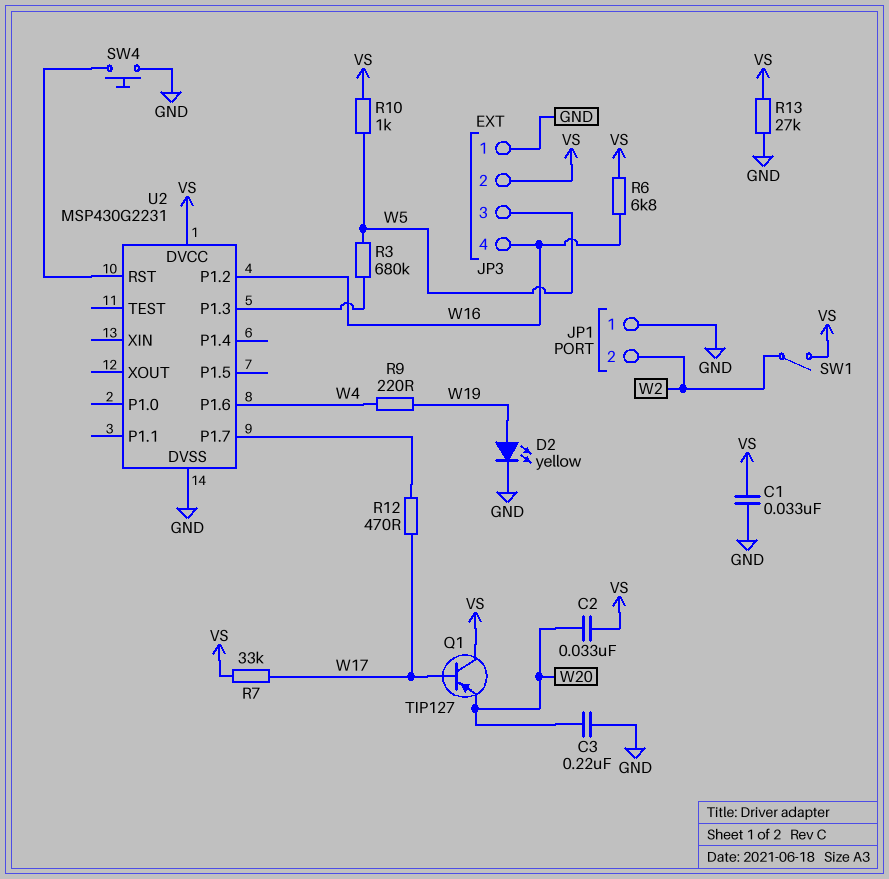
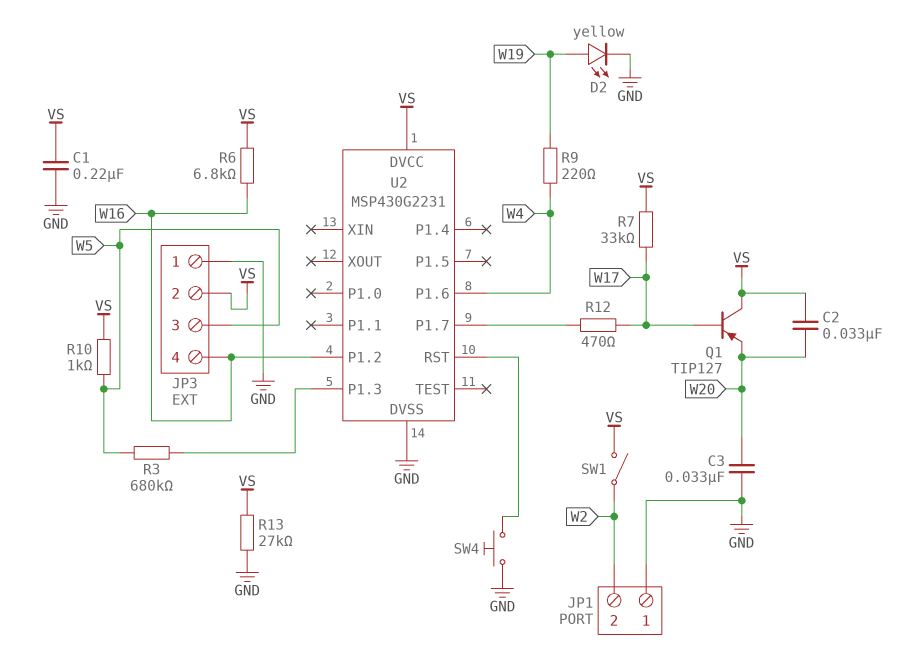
C1: 33nF (GND, VS) -> 220nF (GND, VS)
C3: 220nF (GND, W20) -> 33nF (GND, W20)

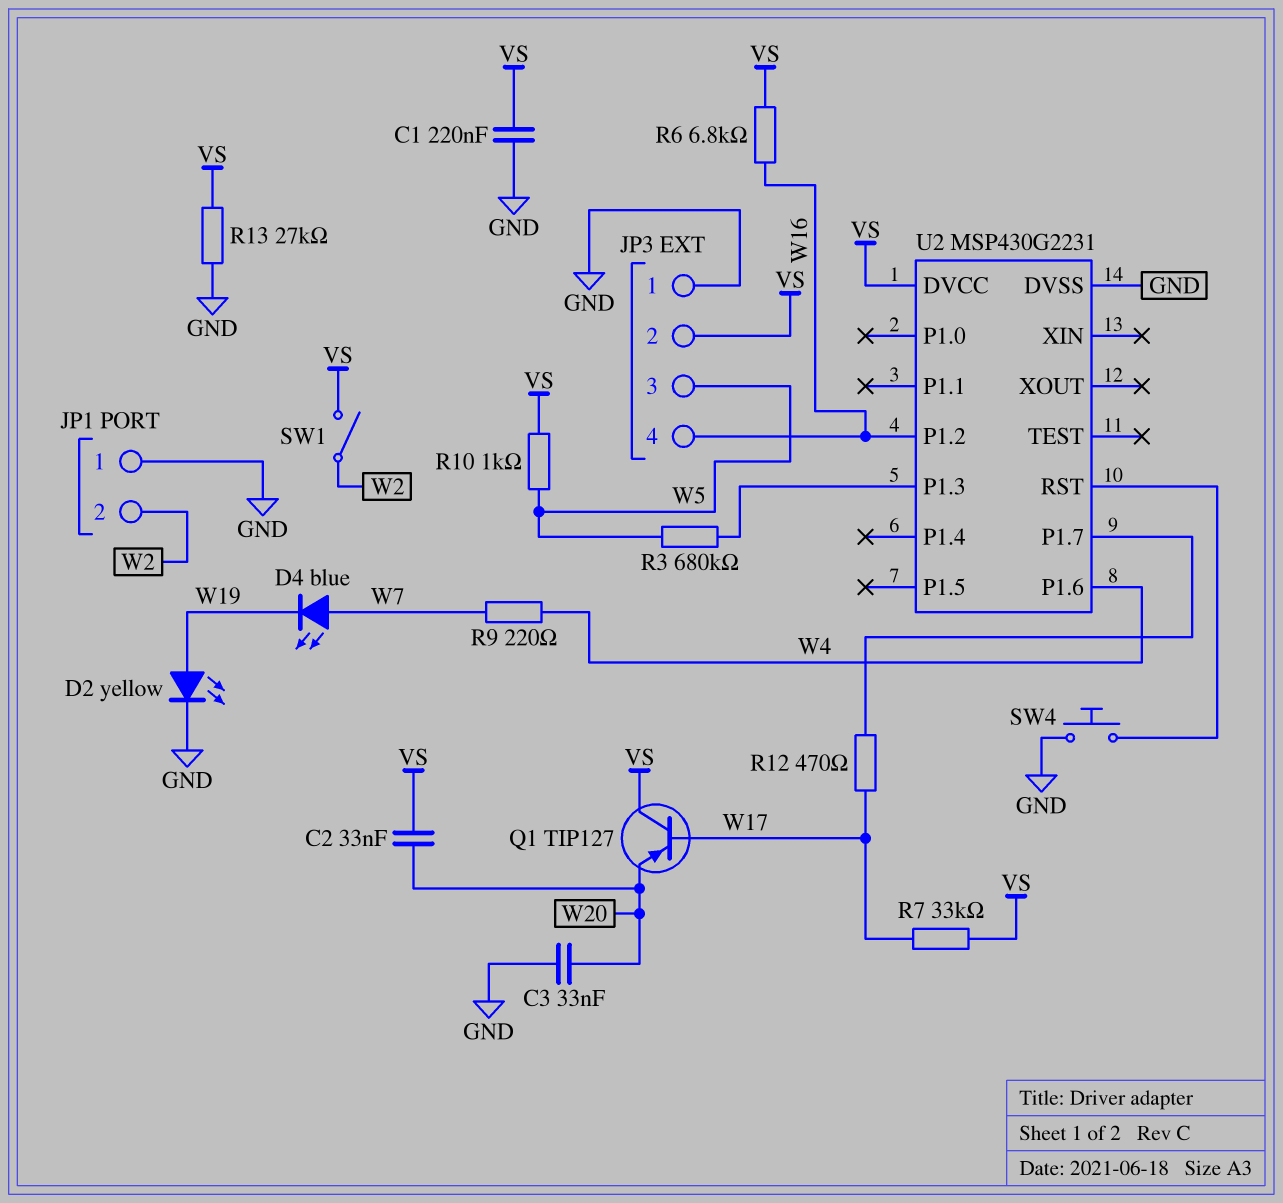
D4: none -> LED blue (A W7, K W19)
R9: 220 (W4, W19) -> 220 (W4, W7)

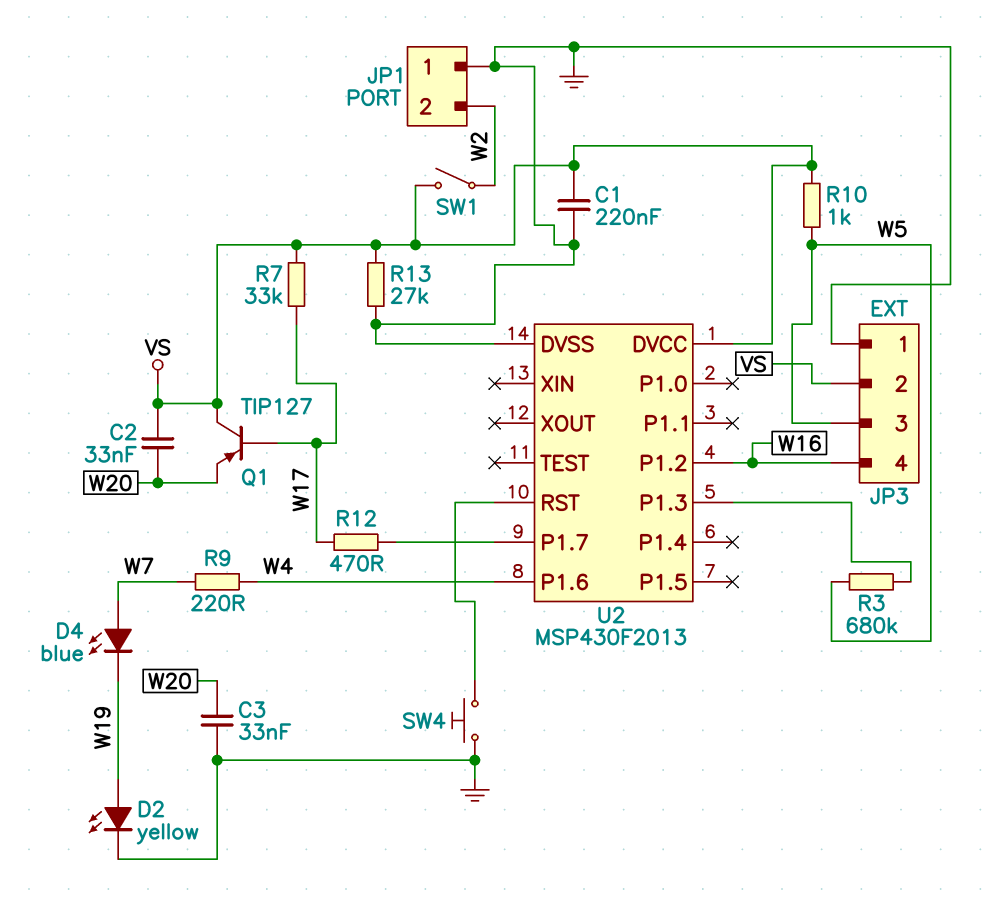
R6: 6.8k (VS, W16) -> none
U2: MSP430G2231 -> MSP430F2013

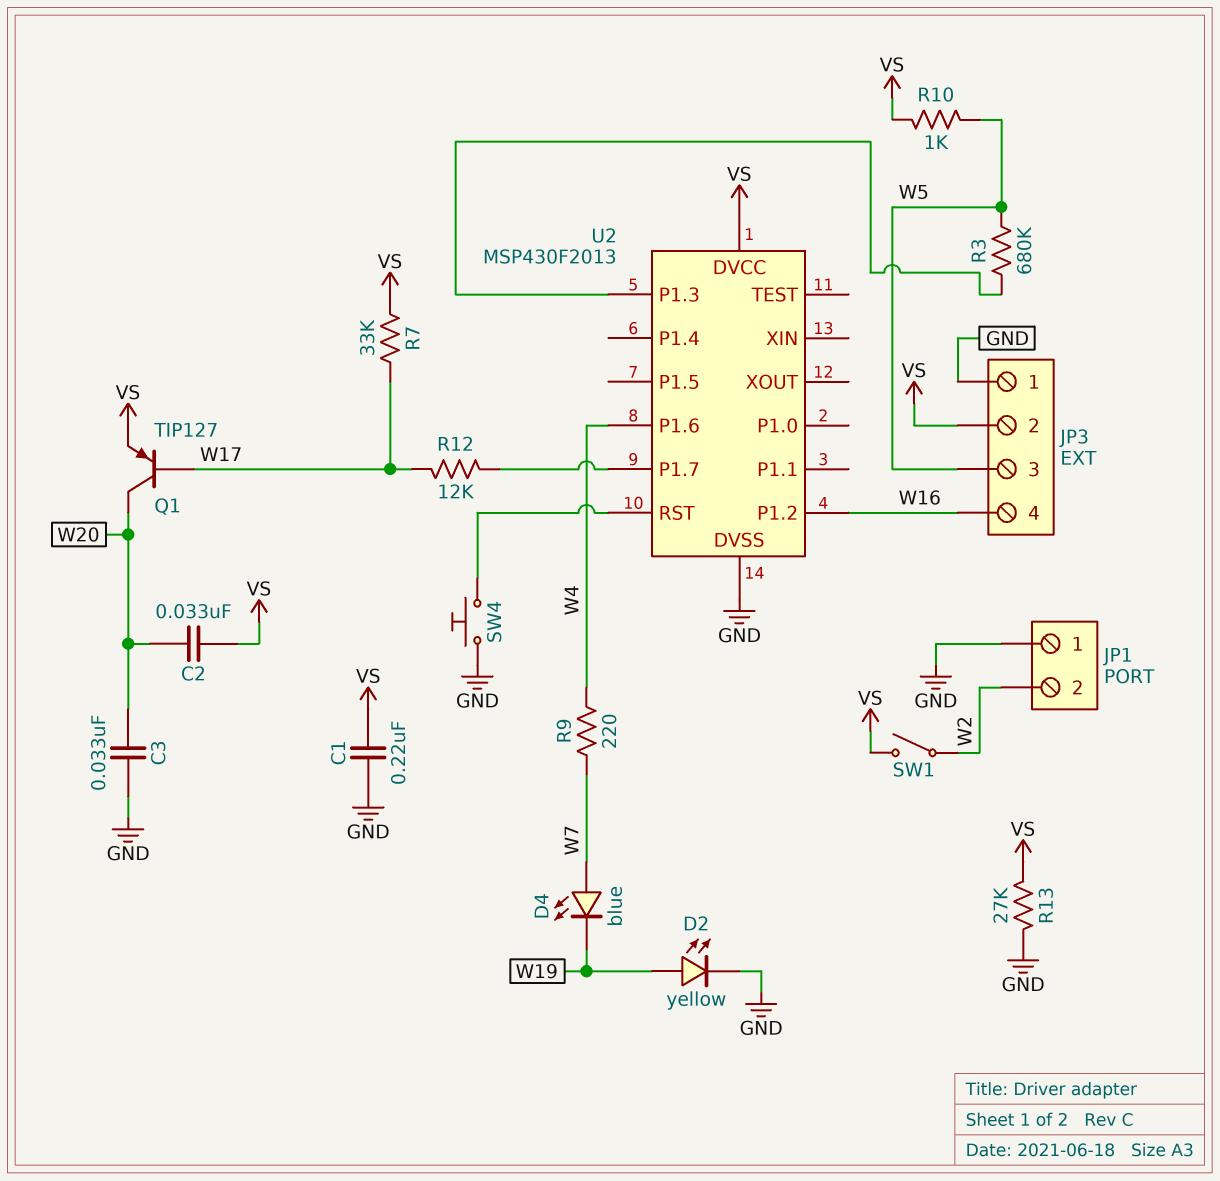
Q1: PNP TIP127 (B W17, C VS, E W20) -> PNP TIP127 (B W17, C W20, E VS)
R12: 470 (U2/P1.7, W17) -> 12k (U2/P1.7, W17)

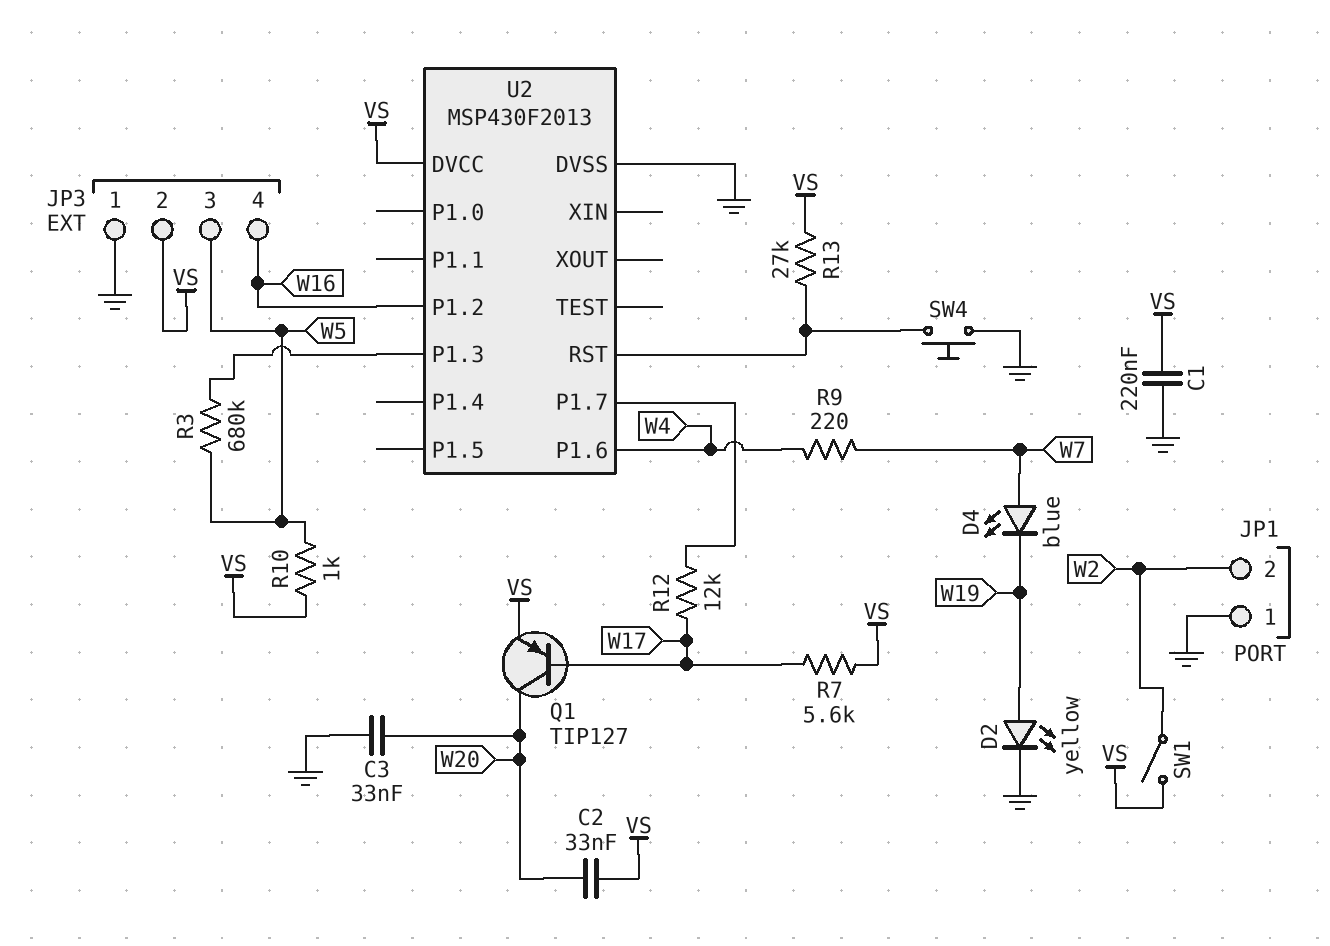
R7: 33k (VS, W17) -> 5.6k (VS, W17)
R13: 27k (GND, VS) -> 27k (U2/RST, VS)

